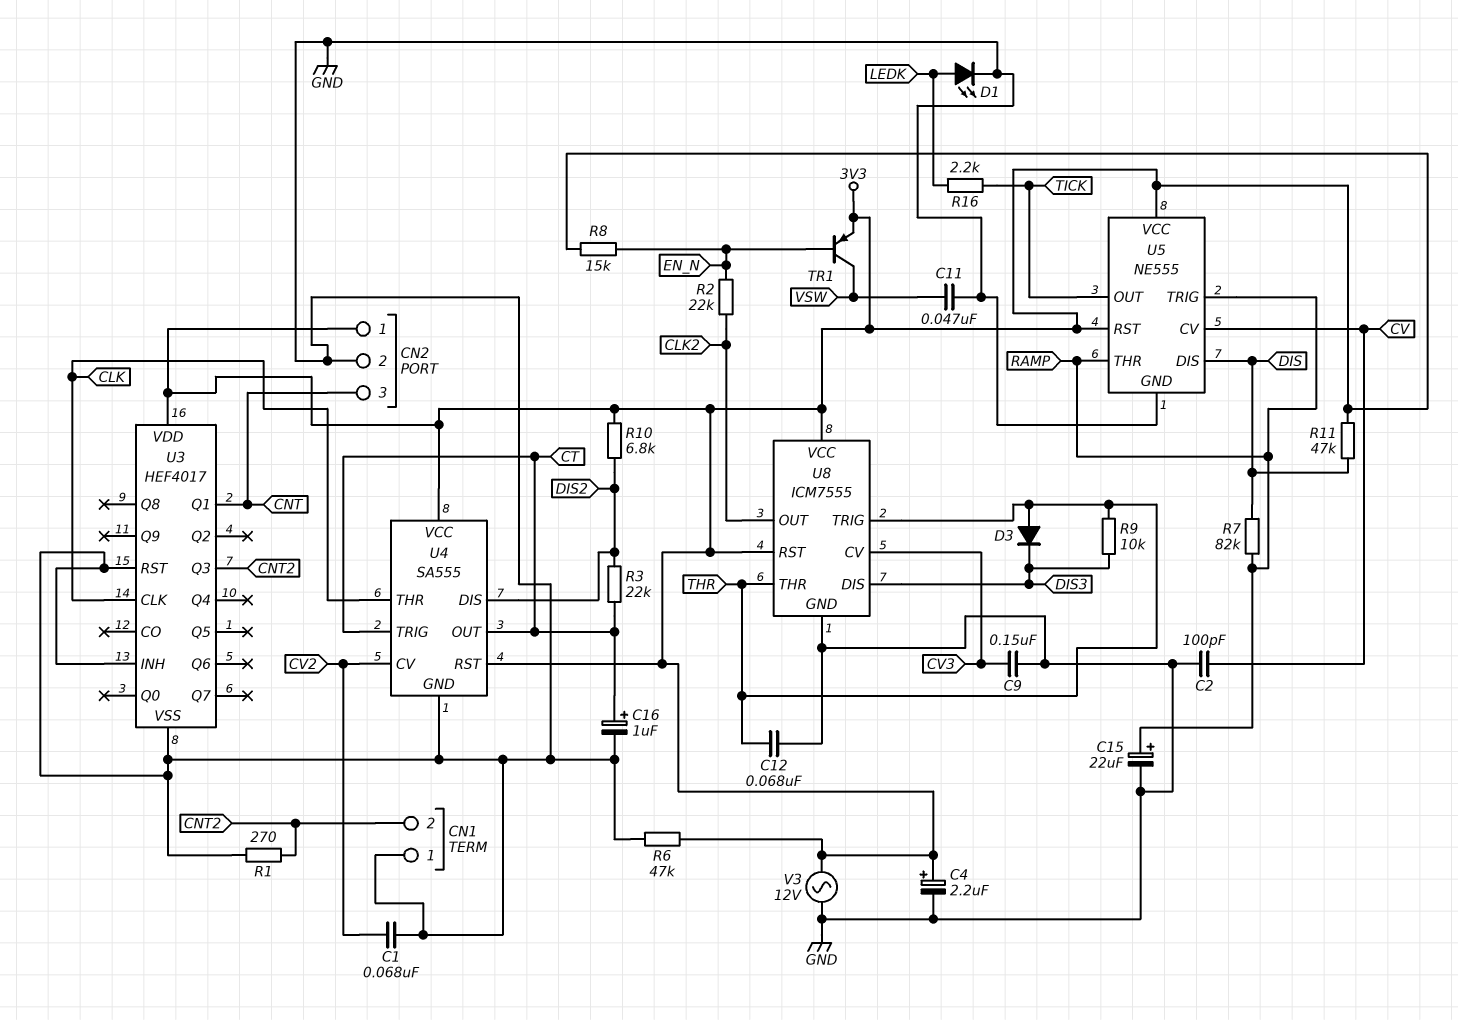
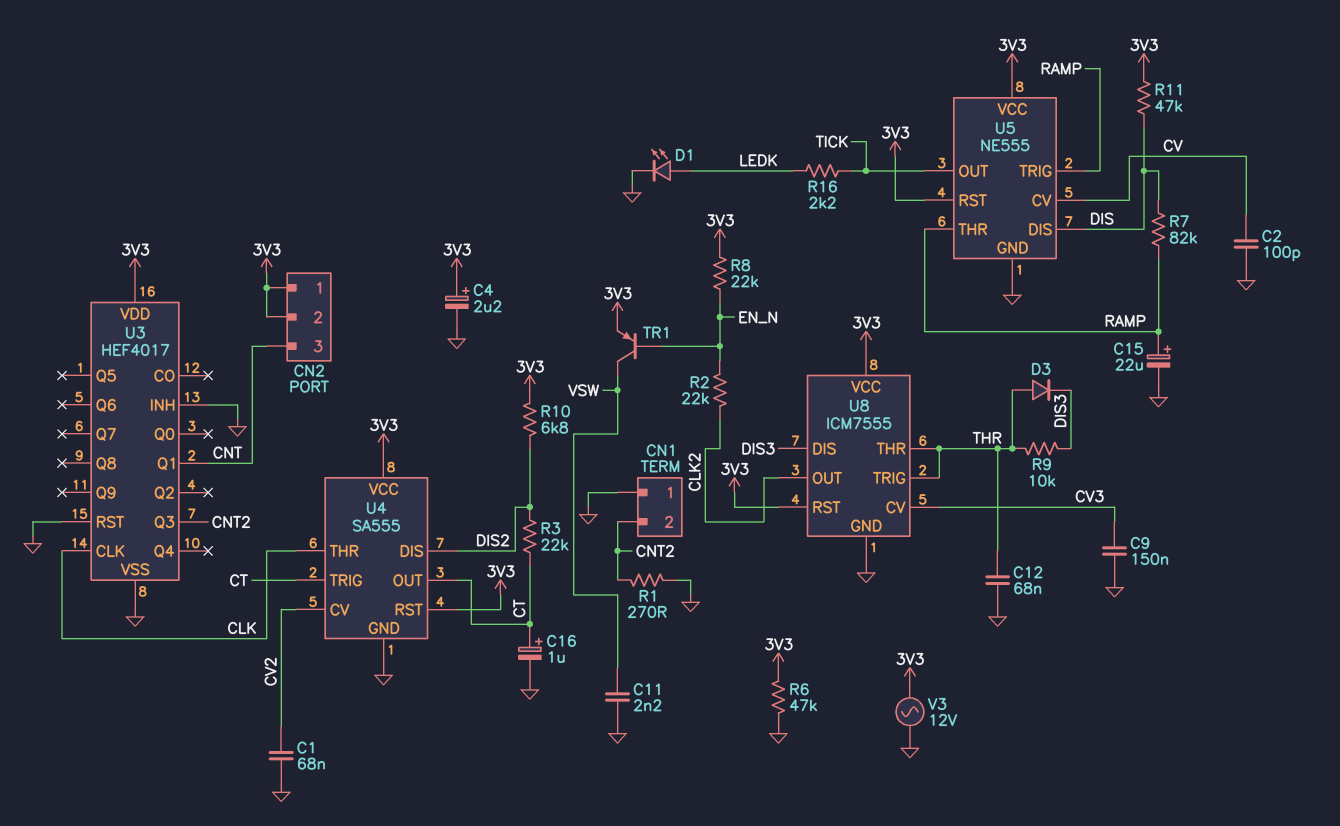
C11: 47nF (GND, VSW) -> 2.2nF (GND, VSW)
CN2 pin 2: GND -> 3V3
R8: 15k (3V3, EN_N) -> 22k (3V3, EN_N)

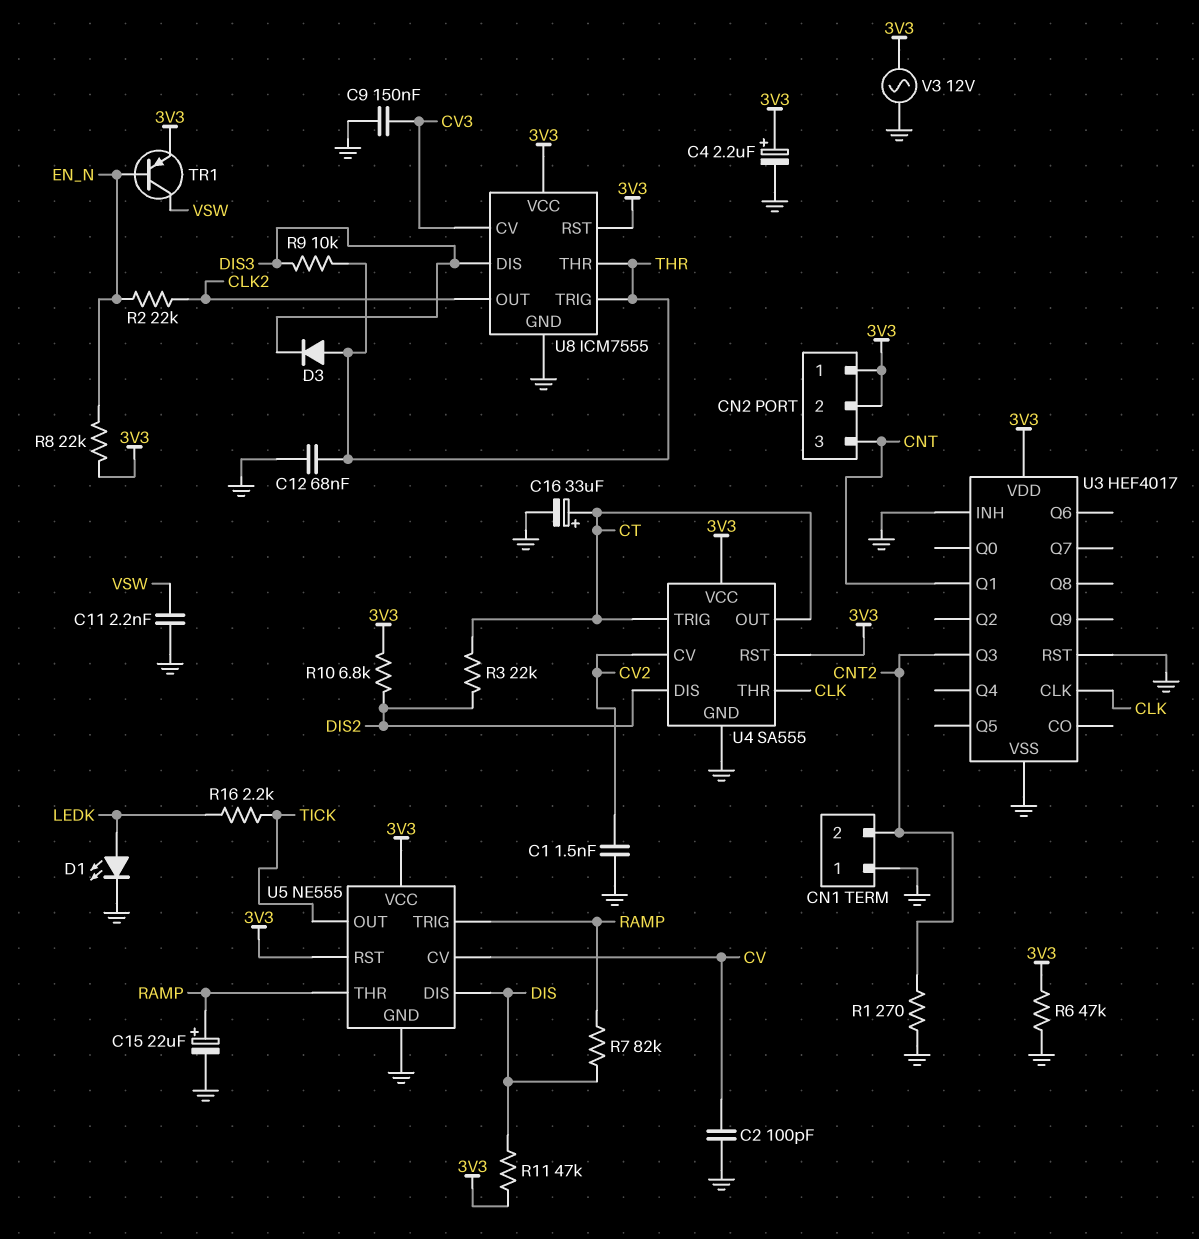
C1: 68nF (CV2, GND) -> 1.5nF (CV2, GND)
C16: 1uF (plus CT, minus GND) -> 33uF (plus CT, minus GND)

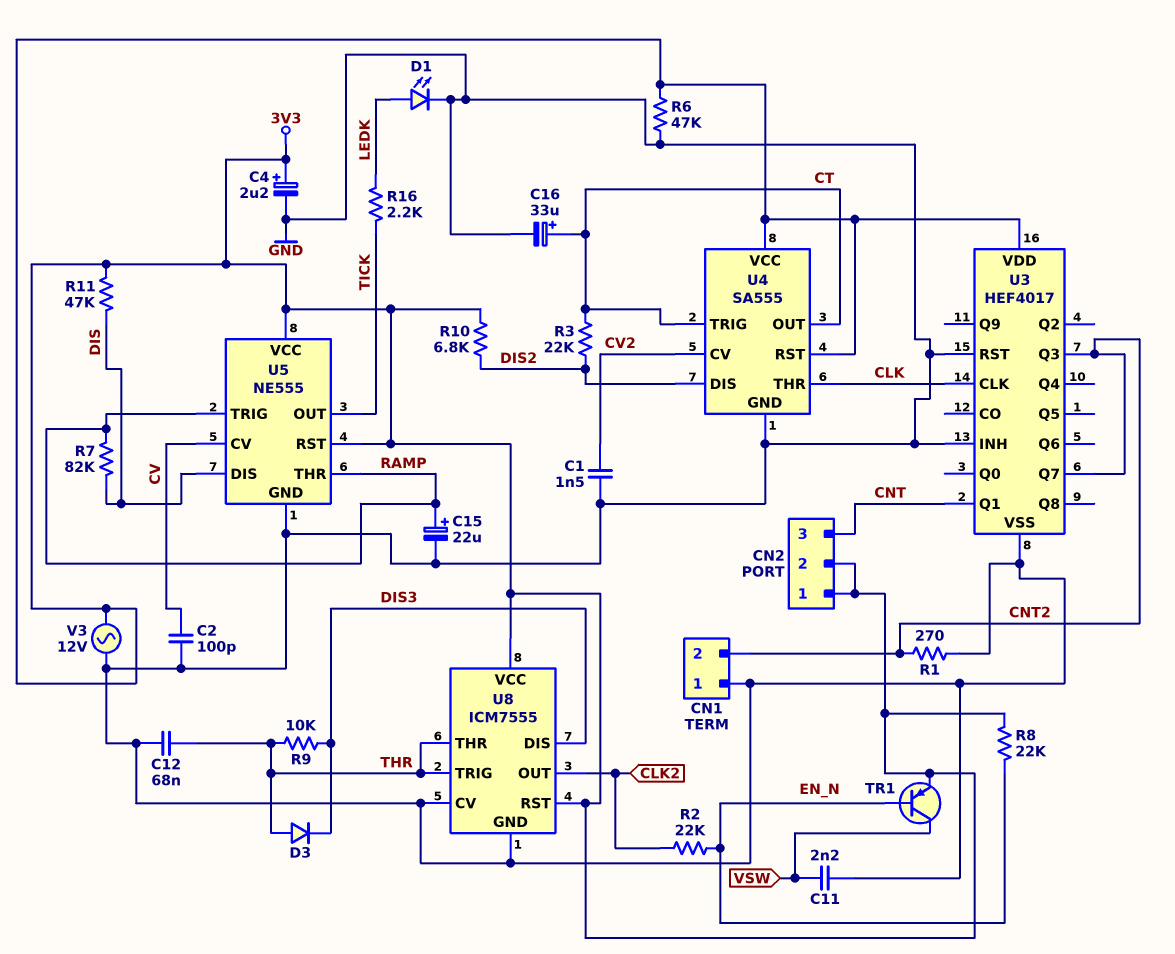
C9: 150nF (CV3, GND) -> none
U3 pin Q7: none -> CNT2
U8 pin CV: CV3 -> GND

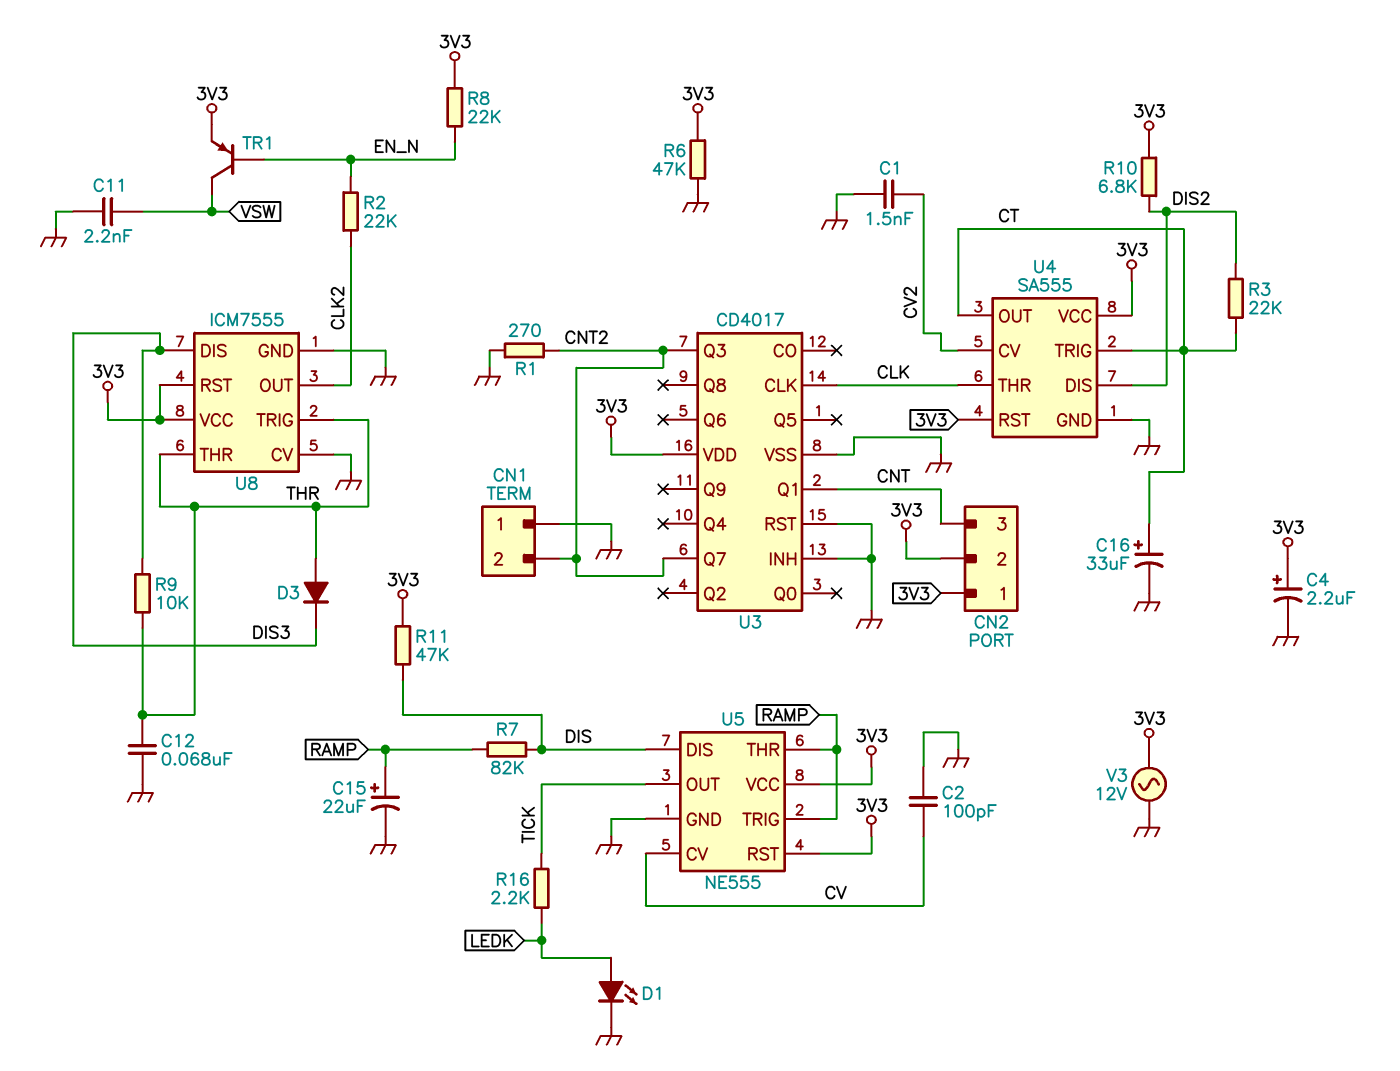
U3: HEF4017 -> CD4017

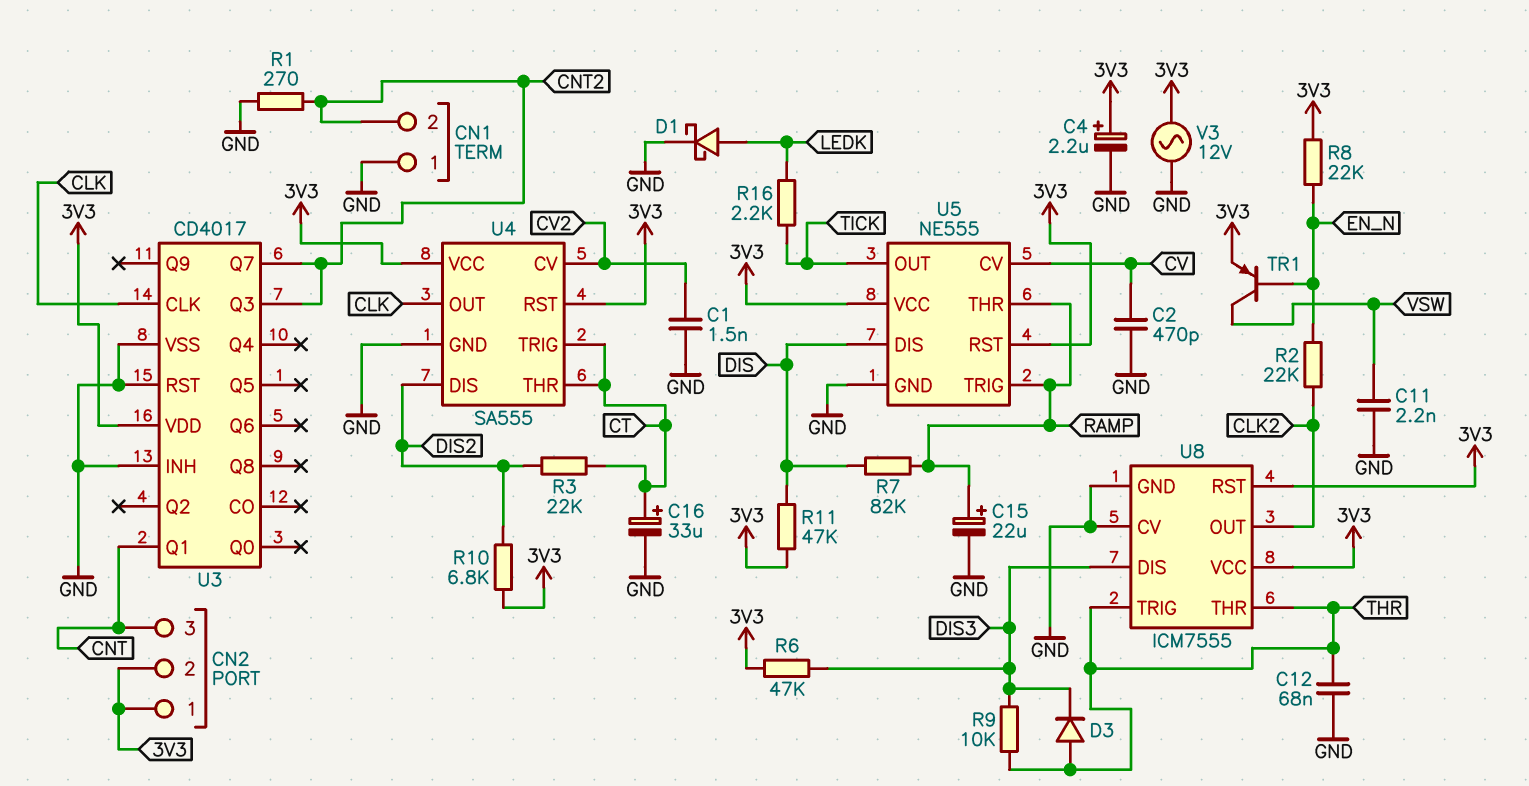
C2: 100pF (CV, GND) -> 470pF (CV, GND)
D1: LED (A LEDK, K GND) -> schottky (A LEDK, K GND)
R6: 47k (3V3, GND) -> 47k (3V3, DIS3)
U4 pin OUT: CT -> CLK
U4 pin THR: CLK -> CT

